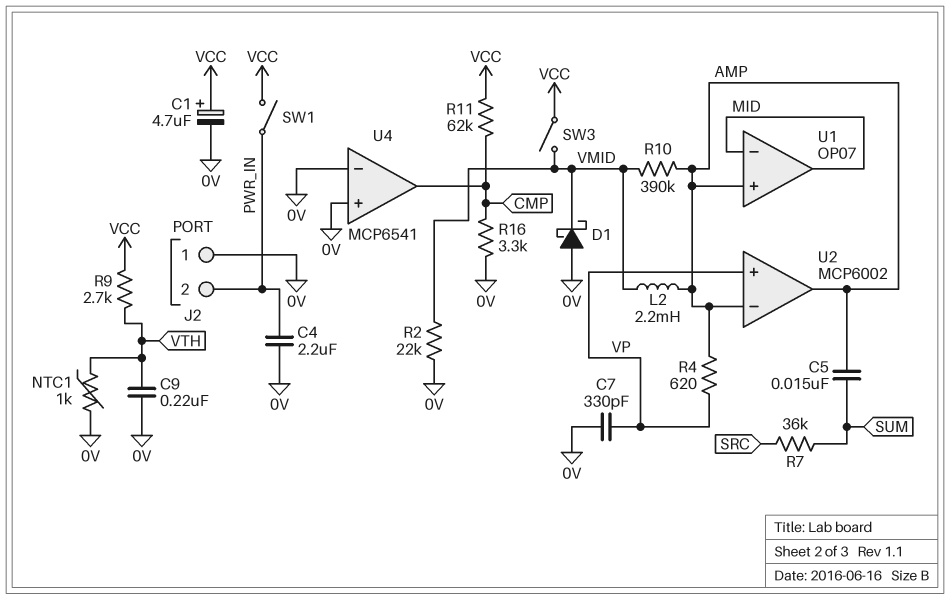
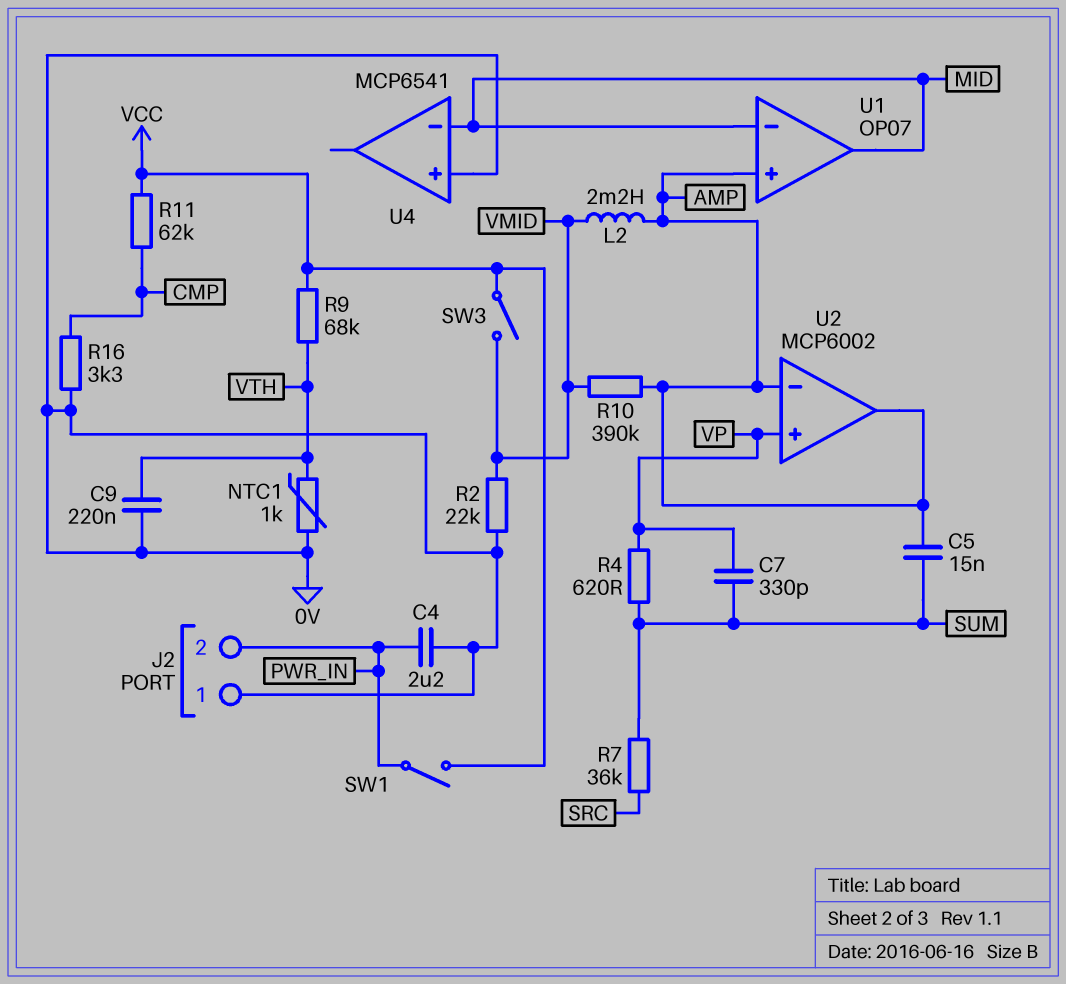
C1: 4.7uF (plus VCC, minus 0V) -> none
C7: 330pF (0V, VP) -> 330pF (SUM, VP)
D1: schottky (A 0V, K VMID) -> none
R4: 620 (AMP, VP) -> 620 (SUM, VP)
R9: 2.7k (VCC, VTH) -> 68k (VCC, VTH)
U4 pin in-: 0V -> MID
U4 pin out: CMP -> none

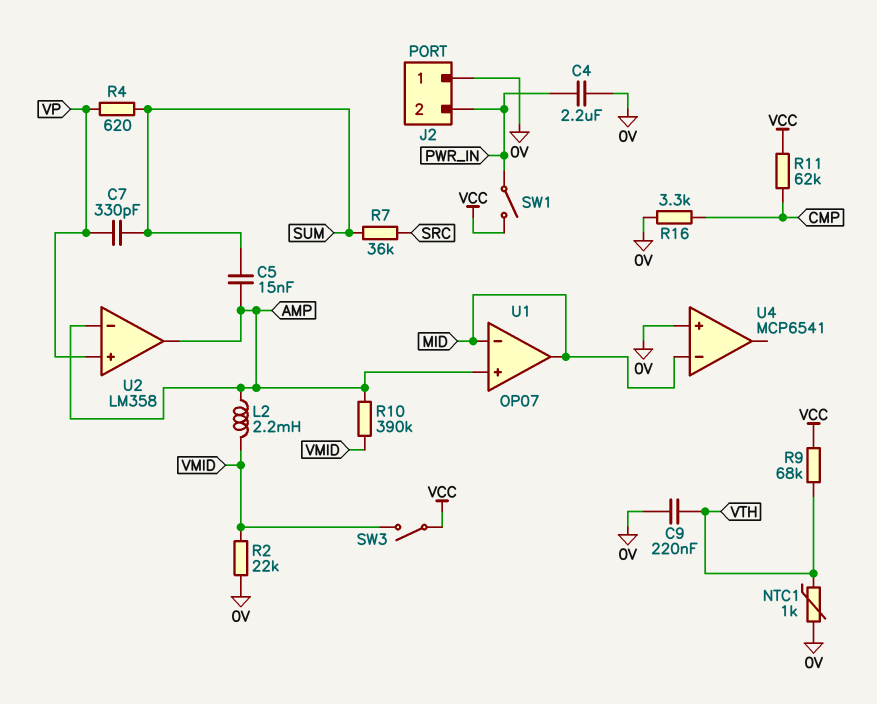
U2: MCP6002 -> LM358

